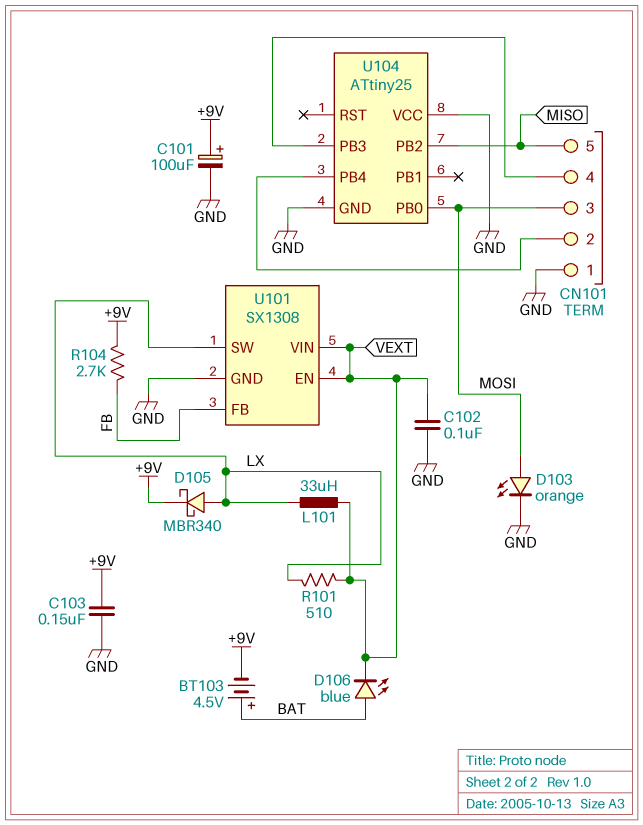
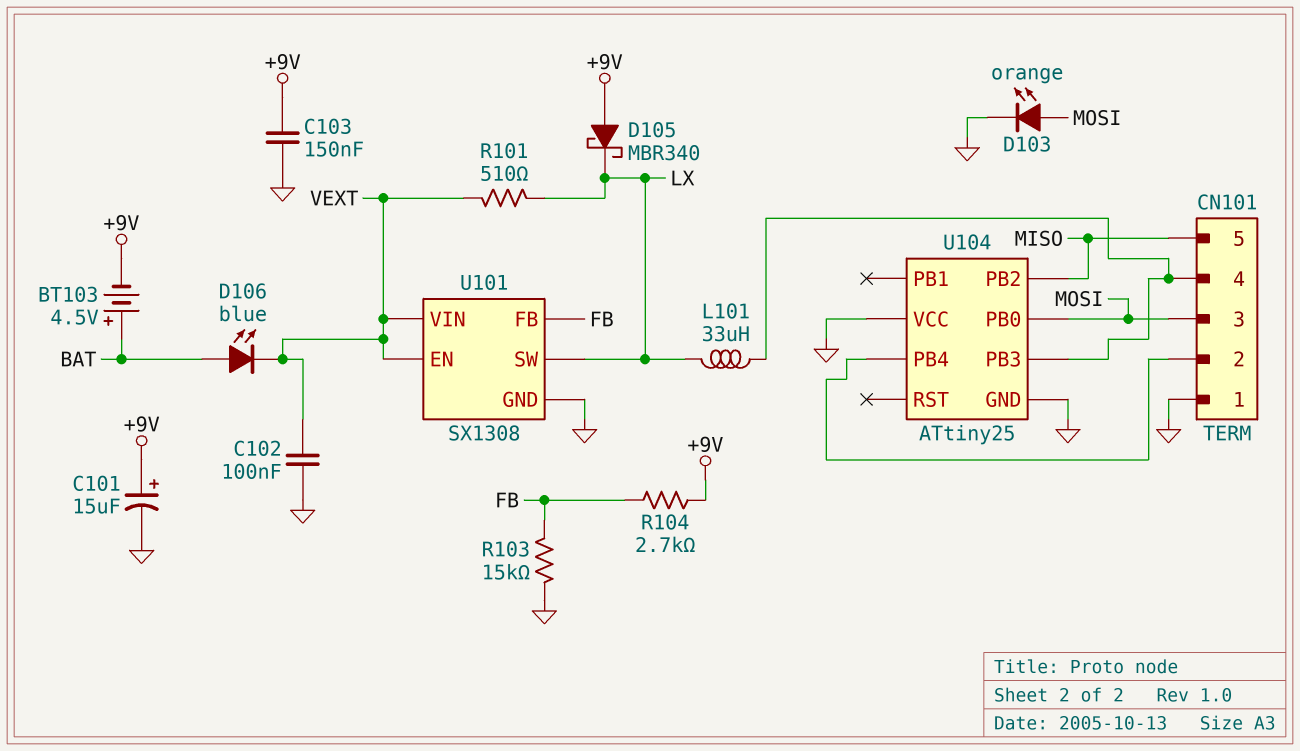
C101: 100uF (plus +9V, minus GND) -> 15uF (plus +9V, minus GND)
D105: schottky MBR340 (A LX, K +9V) -> schottky MBR340 (A +9V, K LX)
L101: 33uH (LX, VEXT) -> 33uH (CN101/4, LX)
R103: none -> 15k (FB, GND)

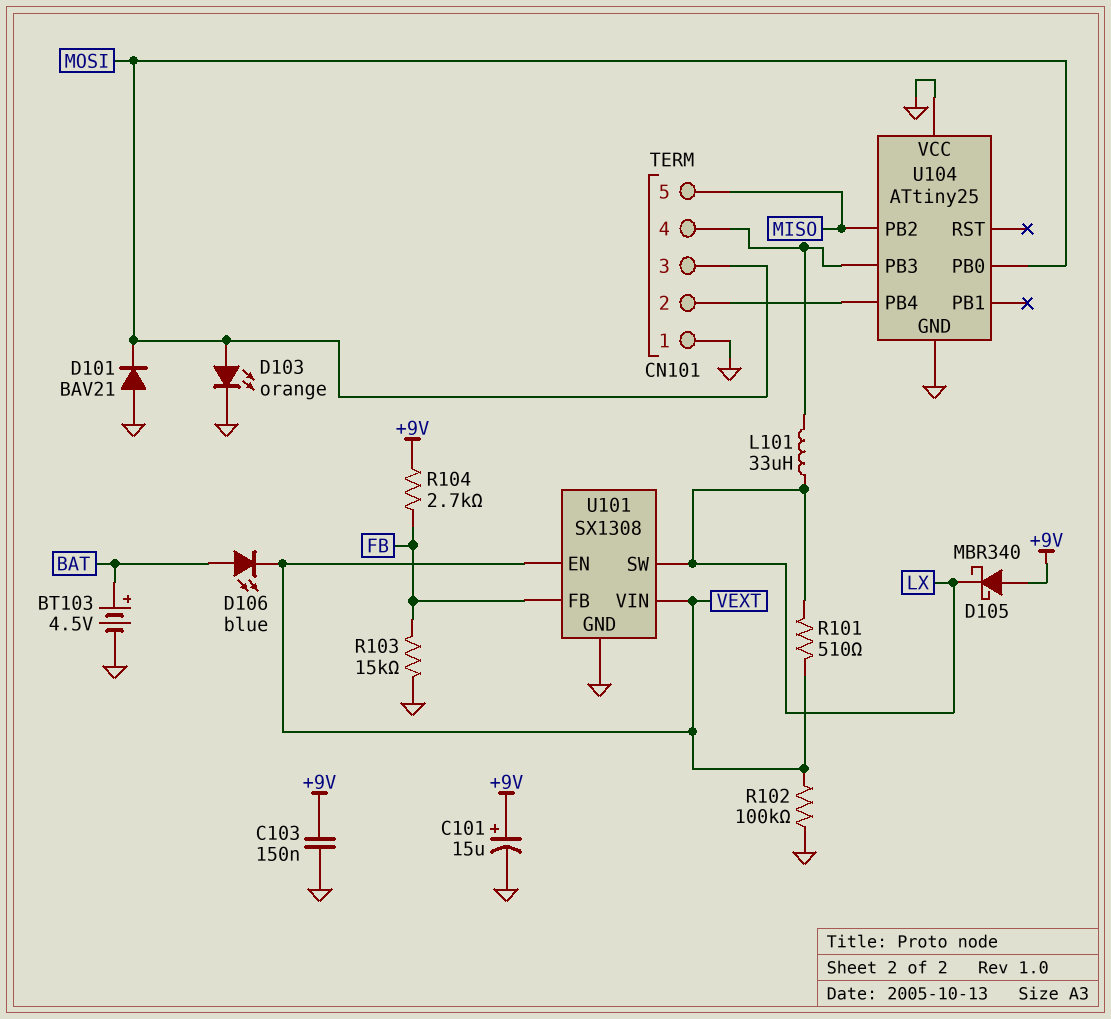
BT103: 4.5V (plus BAT, minus +9V) -> 4.5V (plus BAT, minus GND)
C102: 100nF (GND, VEXT) -> none
D101: none -> diode BAV21 (A GND, K MOSI)
R102: none -> 100k (GND, VEXT)

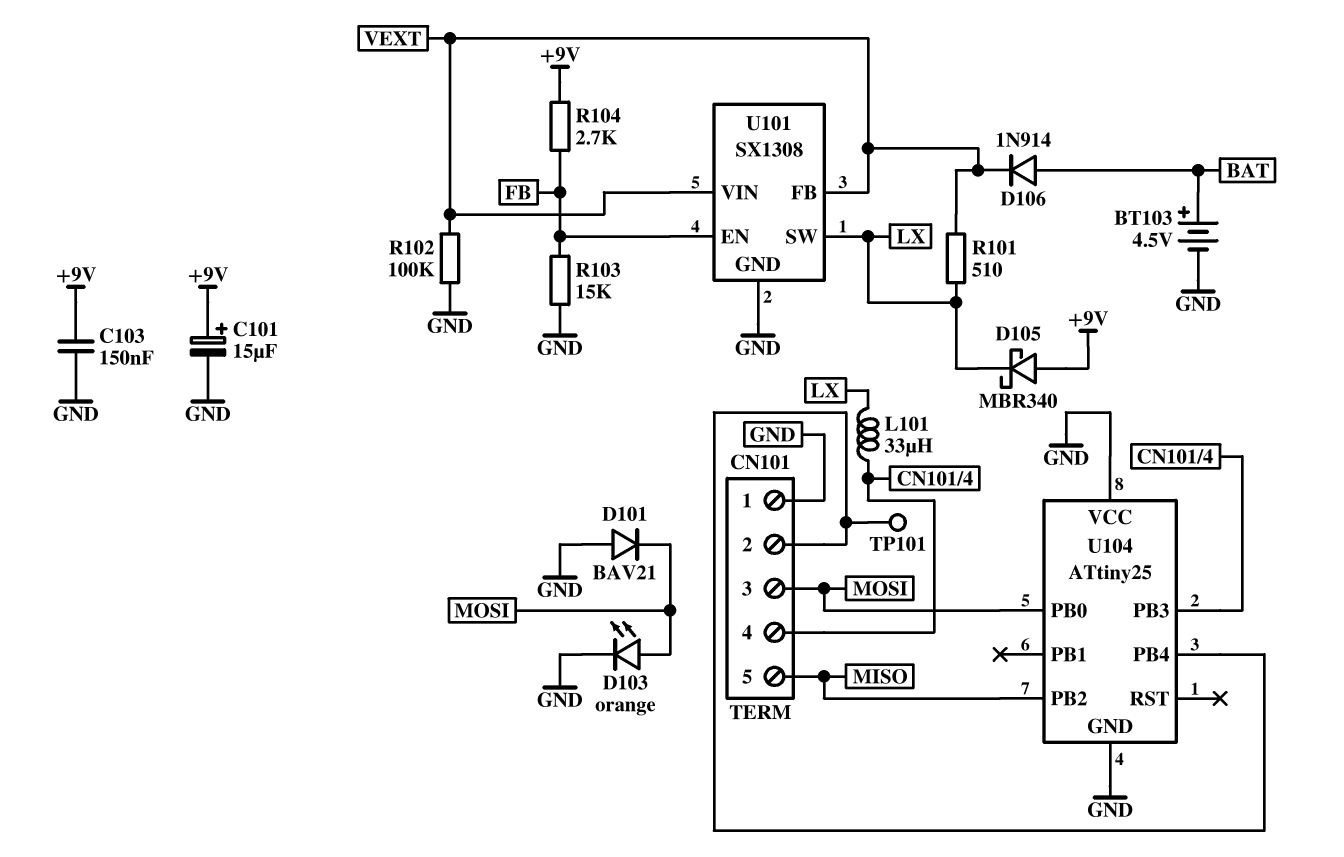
D106: LED blue (A BAT, K VEXT) -> diode 1N914 (A BAT, K VEXT)
TP101: none -> test point (CN101/2)
U101 pin EN: VEXT -> FB
U101 pin FB: FB -> VEXT

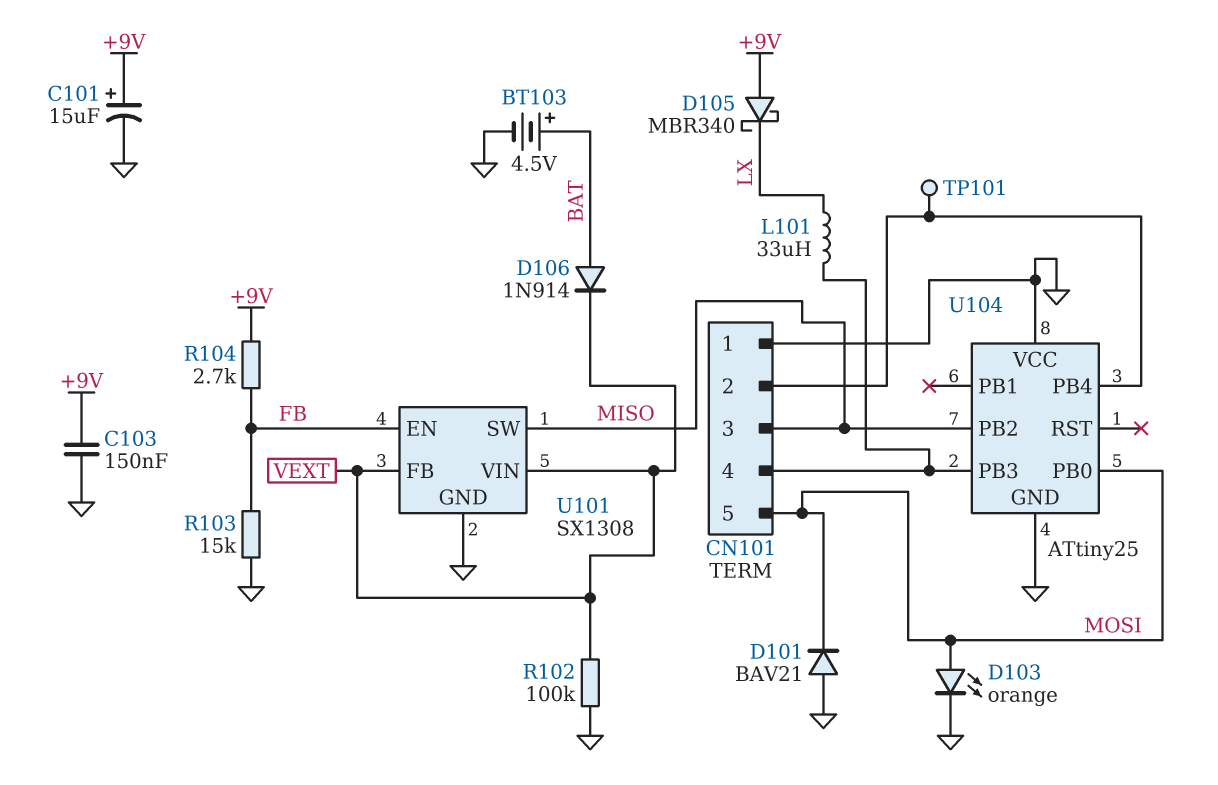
CN101 pin 3: MOSI -> MISO
CN101 pin 5: MISO -> MOSI
R101: 510 (LX, VEXT) -> none
U101 pin SW: LX -> MISO

